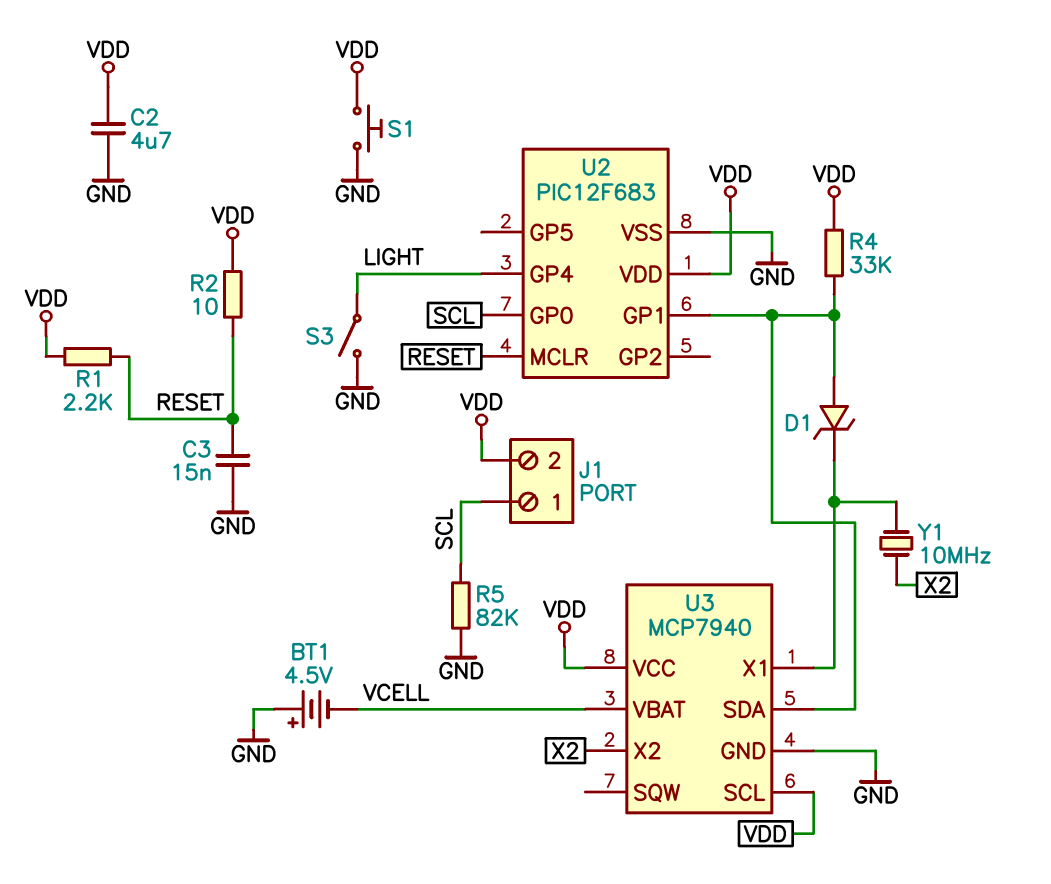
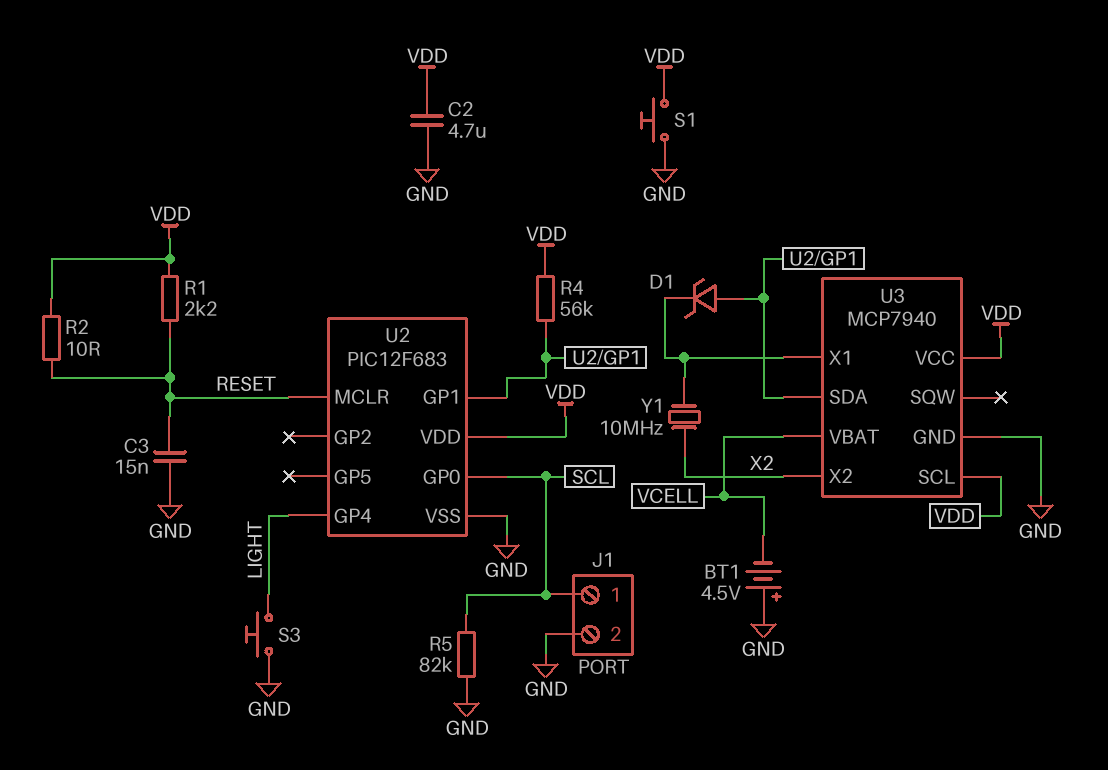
J1 pin 2: VDD -> GND
R4: 33k (U2/GP1, VDD) -> 56k (U2/GP1, VDD)
S3: switch (GND, LIGHT) -> button (GND, LIGHT)

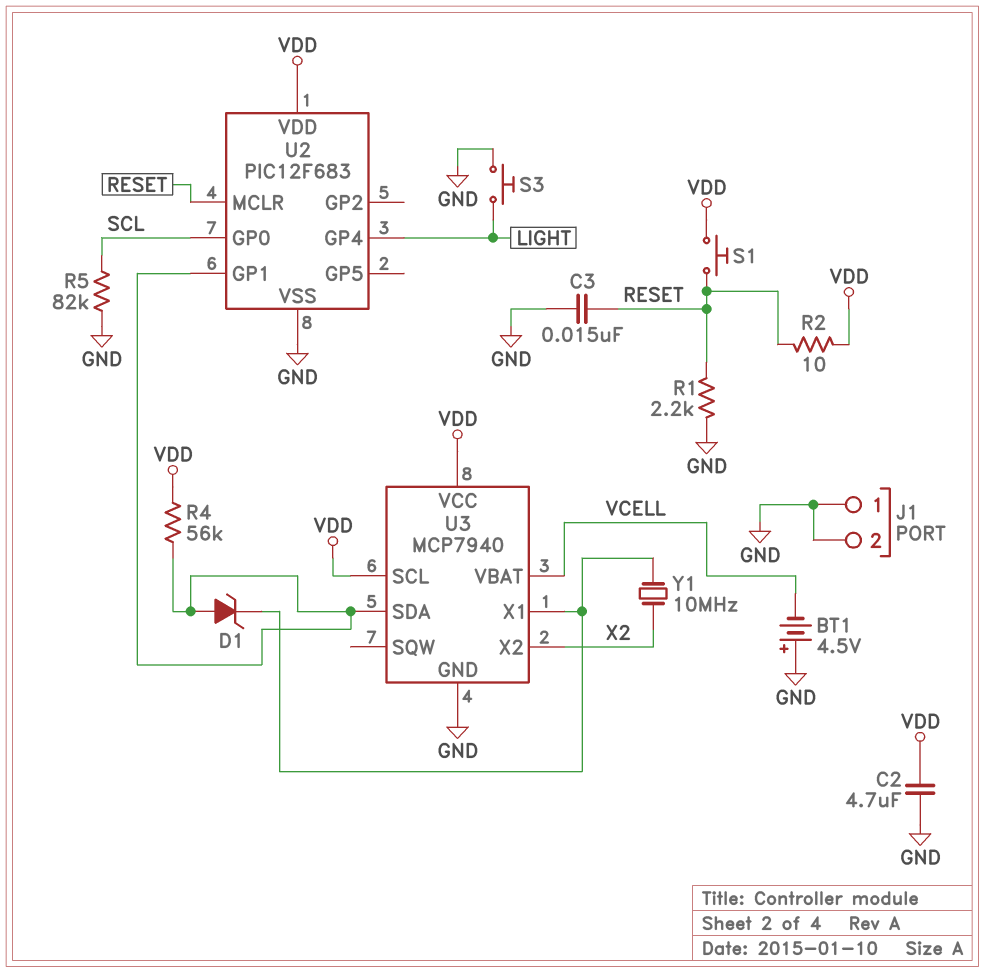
J1 pin 1: SCL -> GND
R1: 2.2k (RESET, VDD) -> 2.2k (GND, RESET)
S1: button (GND, VDD) -> button (RESET, VDD)

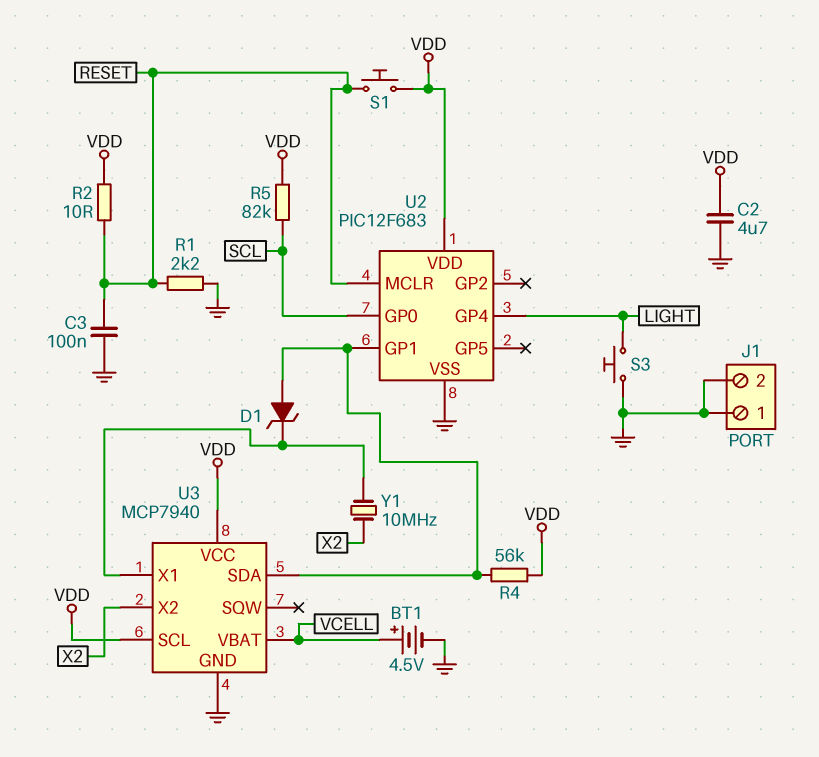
BT1: 4.5V (plus GND, minus VCELL) -> 4.5V (plus VCELL, minus GND)
C3: 15nF (GND, RESET) -> 100nF (GND, RESET)
R5: 82k (GND, SCL) -> 82k (SCL, VDD)

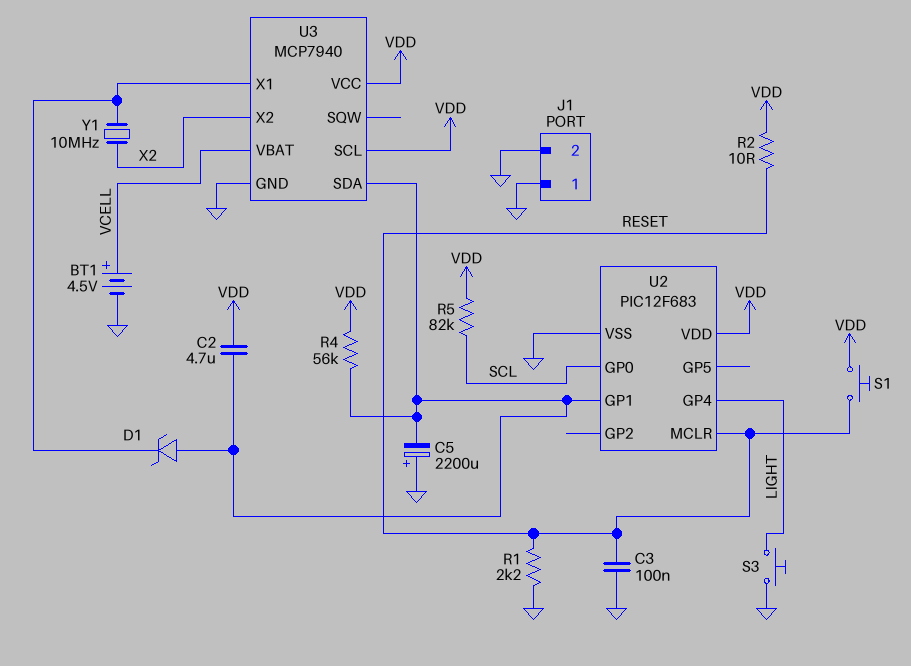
C2: 4.7uF (GND, VDD) -> 4.7uF (U2/GP1, VDD)
C5: none -> 2200uF (plus GND, minus U2/GP1)

